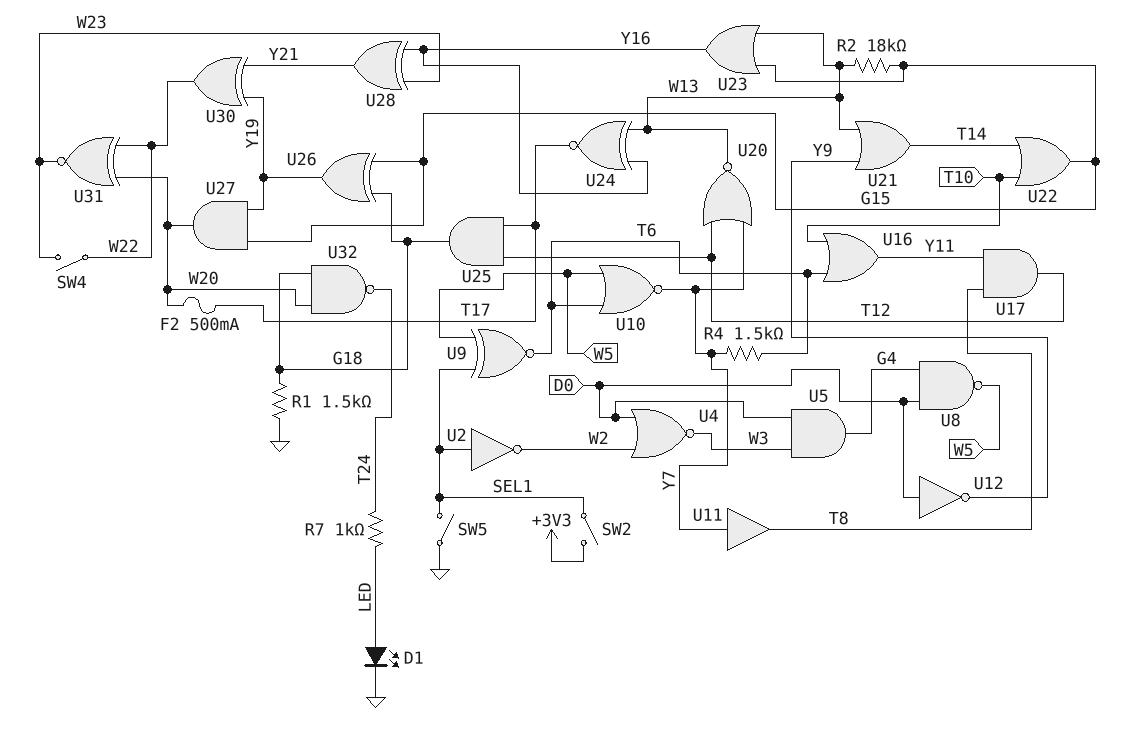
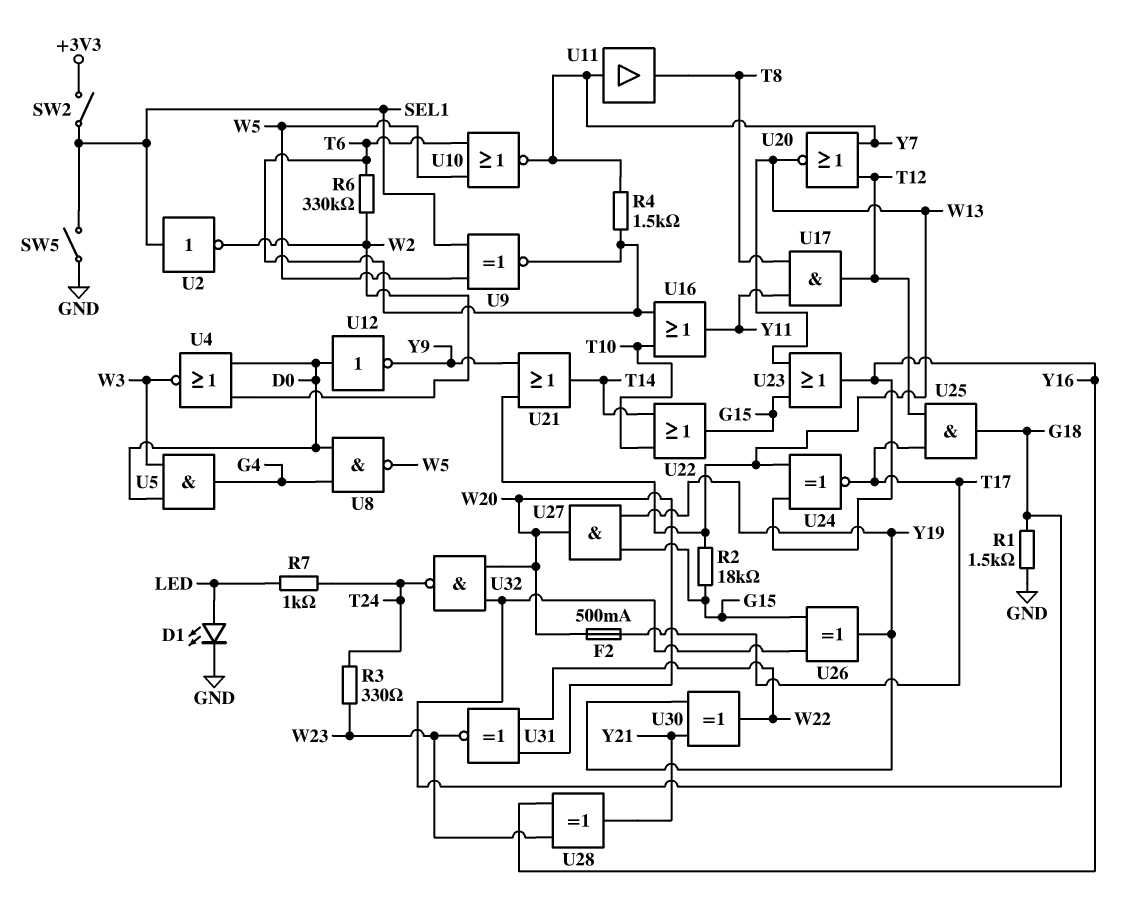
R3: none -> 330 (T24, W23)
R6: none -> 330k (T6, W2)
SW4: switch (W22, W23) -> none

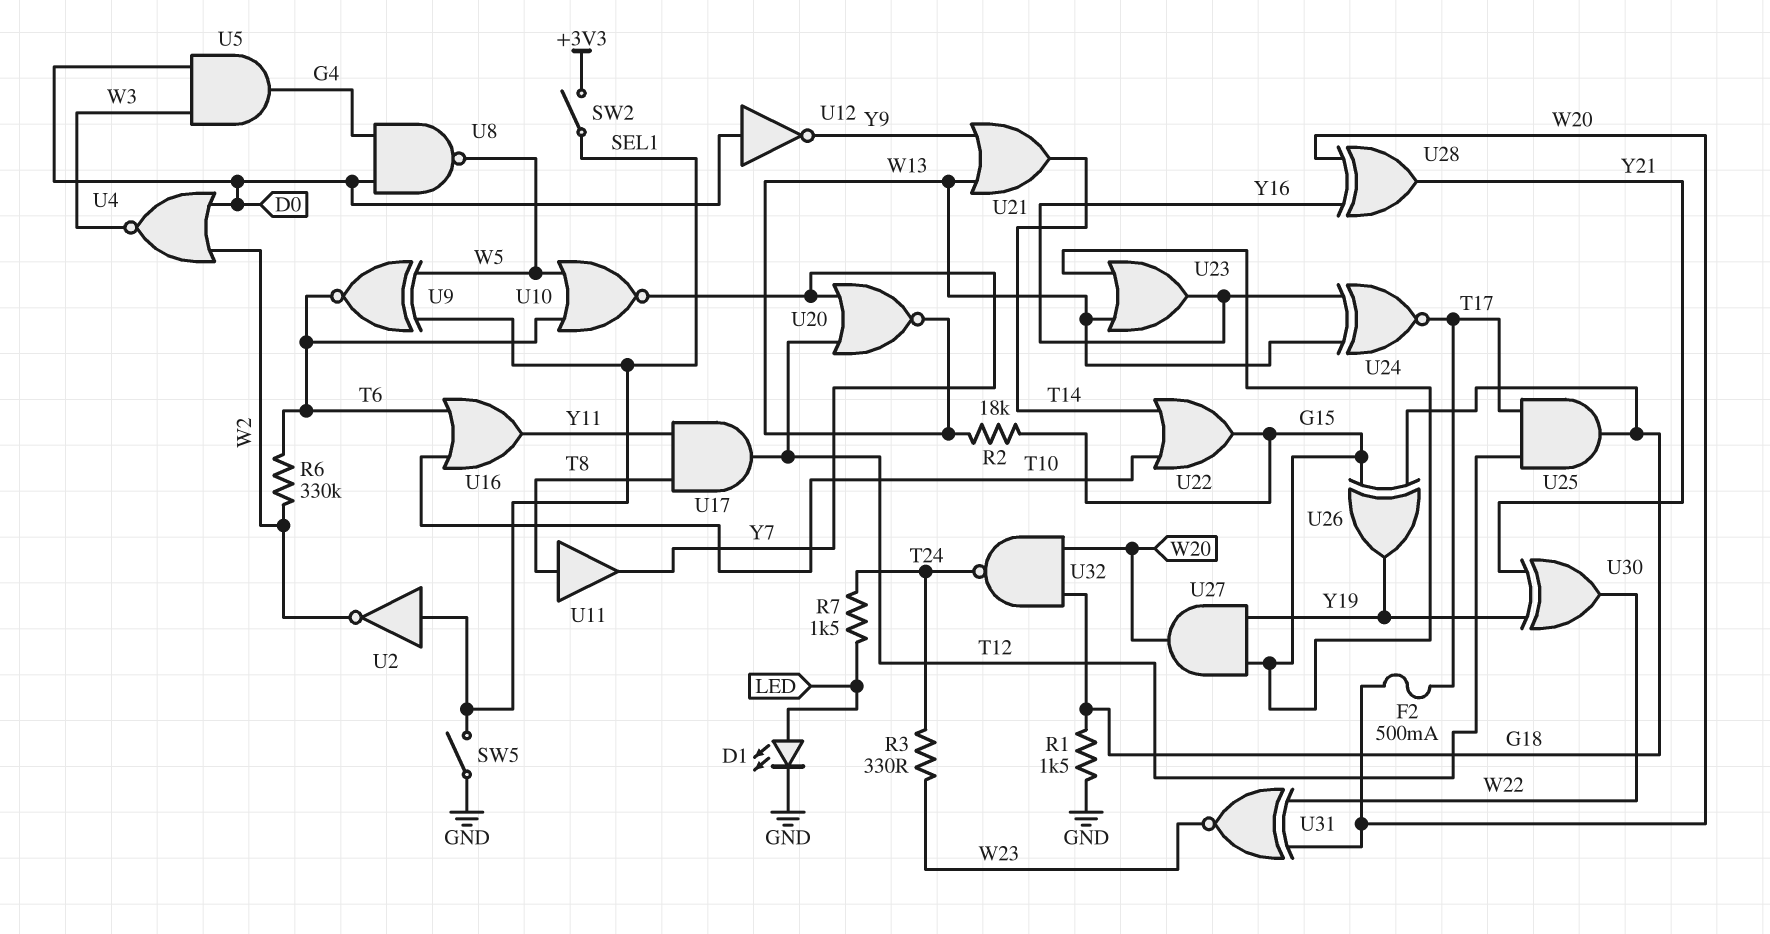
R4: 1.5k (T6, Y7) -> none
R7: 1k (LED, T24) -> 1.5k (LED, T24)
U11: buffer (in Y7, out T8) -> buffer (in T8, out Y7)
U28: XOR (in W23, in Y16, out Y21) -> XOR (in W20, in Y16, out Y21)

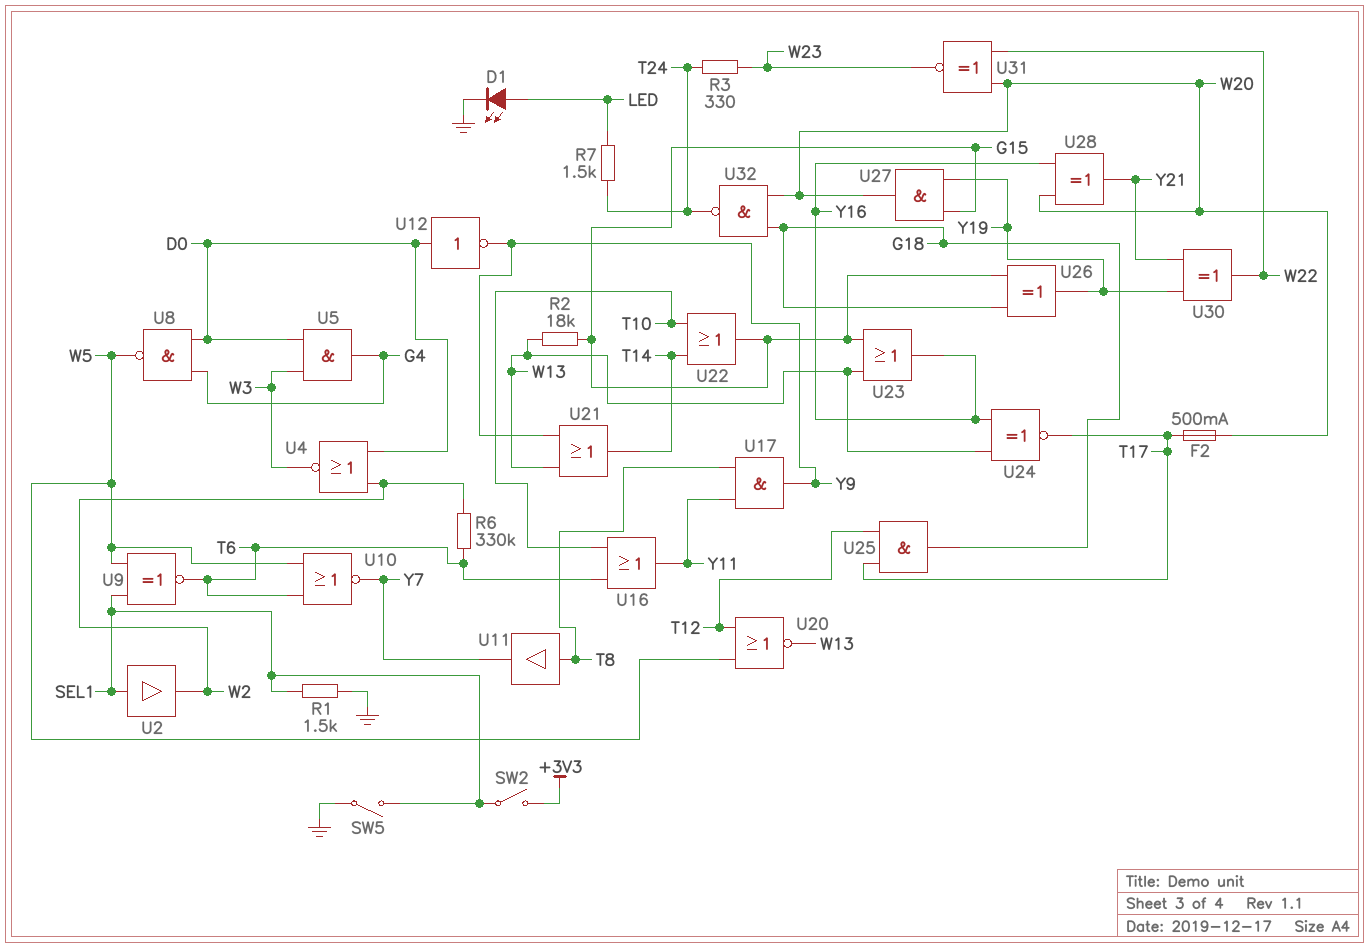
R1: 1.5k (G18, GND) -> 1.5k (GND, SEL1)
U2: NOT (in SEL1, out W2) -> buffer (in SEL1, out W2)
U17: AND (in T8, in Y11, out T12) -> AND (in T8, in Y11, out Y9)
U20: NOR (in T12, in Y7, out W13) -> NOR (in T12, in W5, out W13)

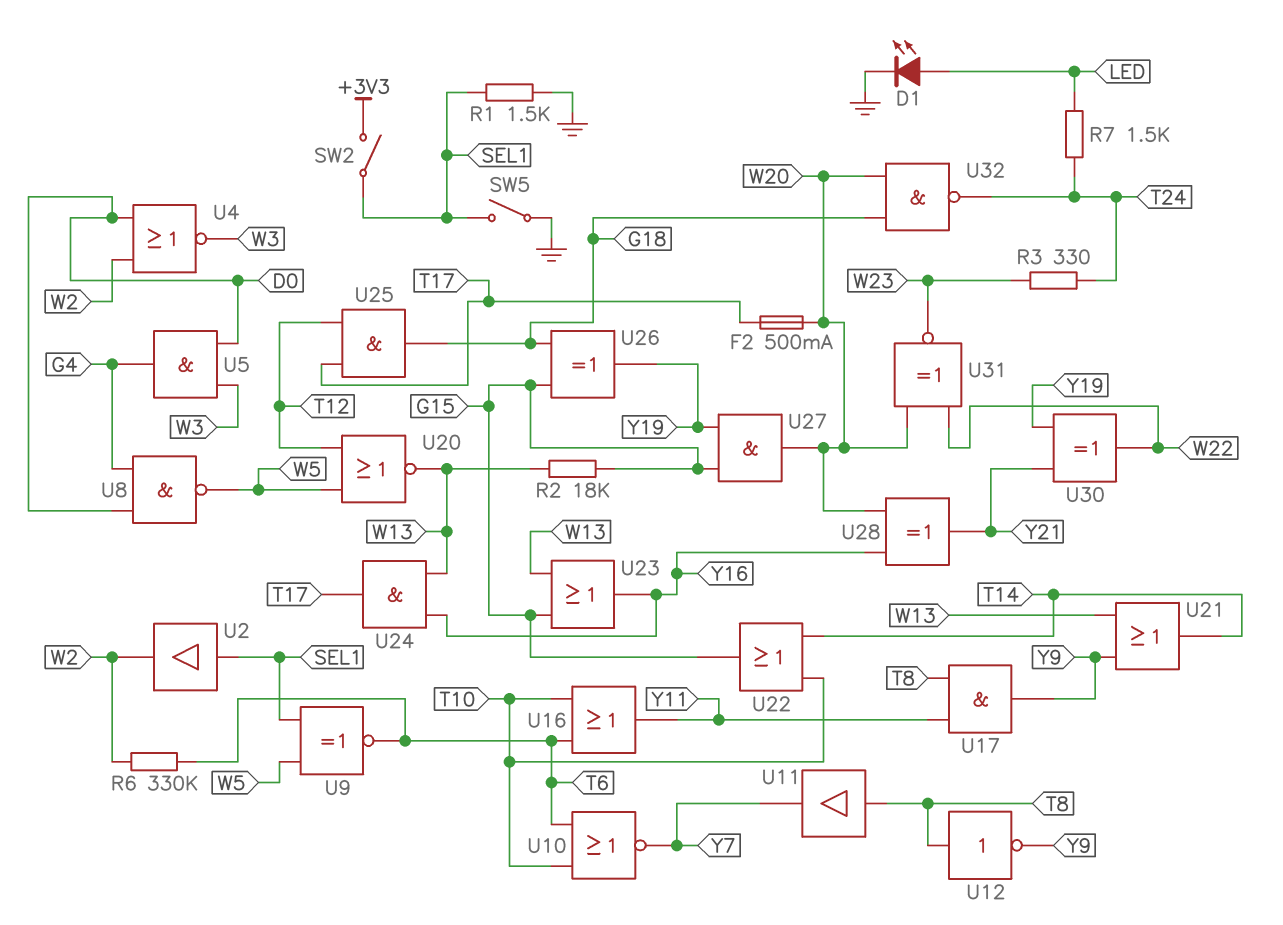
U10: NOR (in T6, in W5, out Y7) -> NOR (in T6, in T10, out Y7)
U12: NOT (in D0, out Y9) -> NOT (in T8, out Y9)
U24: XNOR (in W13, in Y16, out T17) -> AND (in W13, in Y16, out T17)

